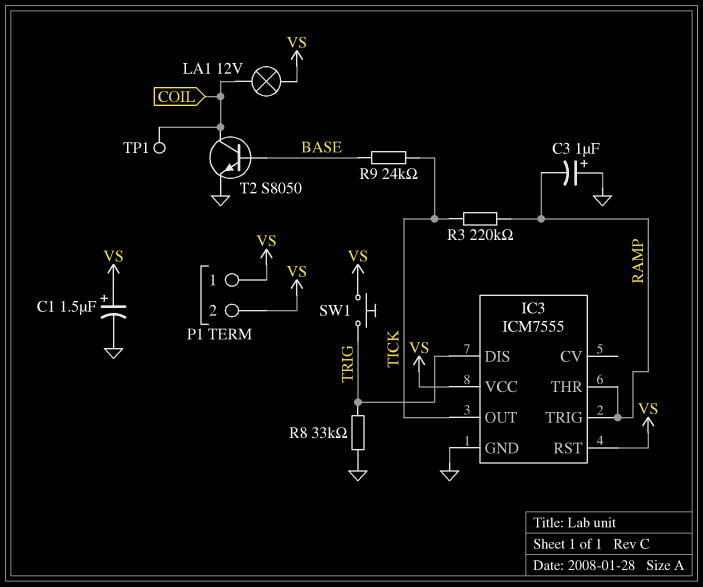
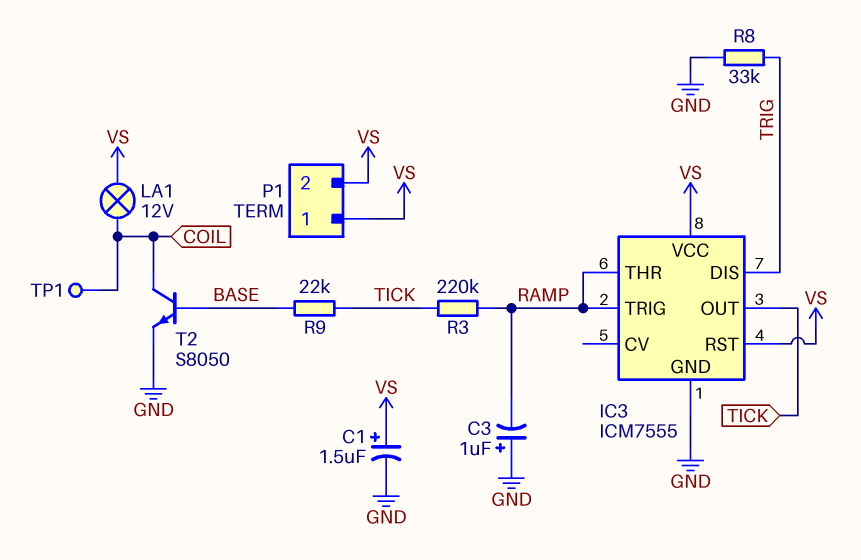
R9: 24k (BASE, TICK) -> 22k (BASE, TICK)
SW1: button (TRIG, VS) -> none

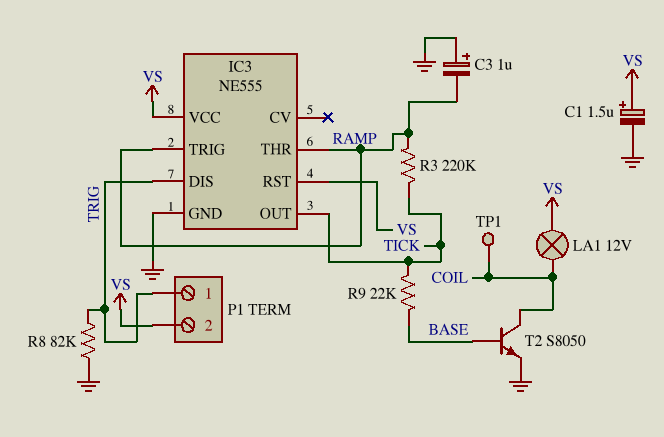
IC3: ICM7555 -> NE555
P1 pin 1: VS -> TRIG
R8: 33k (GND, TRIG) -> 82k (GND, TRIG)

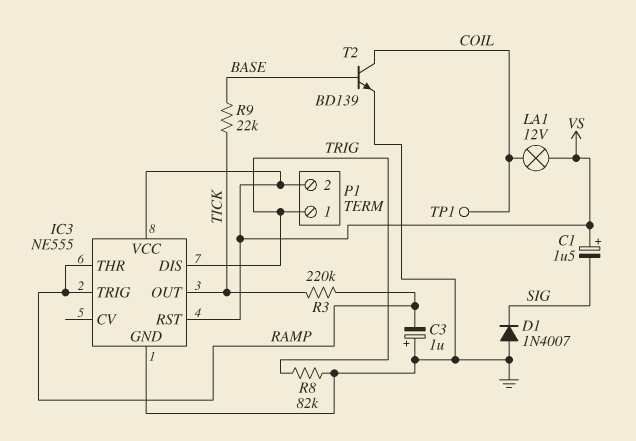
C1: 1.5uF (plus VS, minus GND) -> 1.5uF (plus VS, minus SIG)
D1: none -> diode 1N4007 (A GND, K SIG)
T2: NPN S8050 (B BASE, C COIL, E GND) -> NPN BD139 (B BASE, C COIL, E GND)

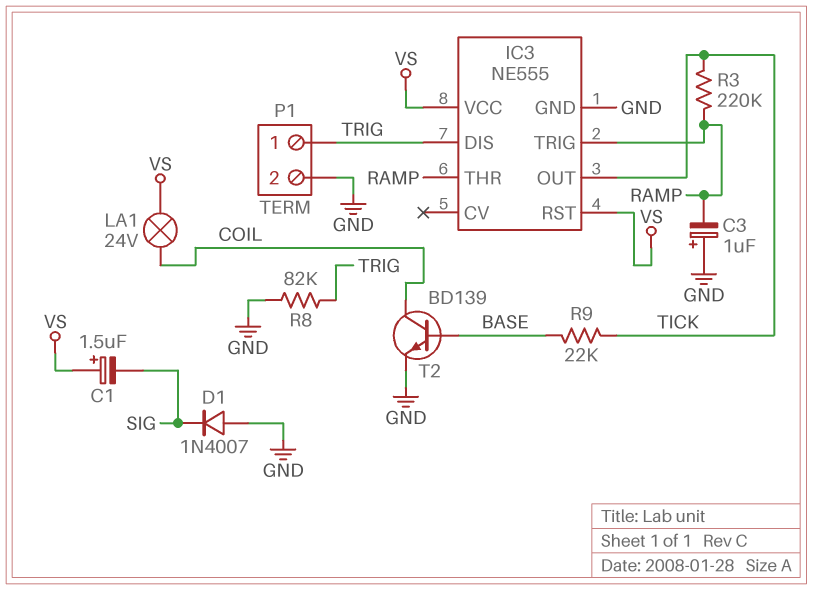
LA1: lamp 12V (COIL, VS) -> lamp 24V (COIL, VS)
P1 pin 2: VS -> GND
TP1: test point (COIL) -> none

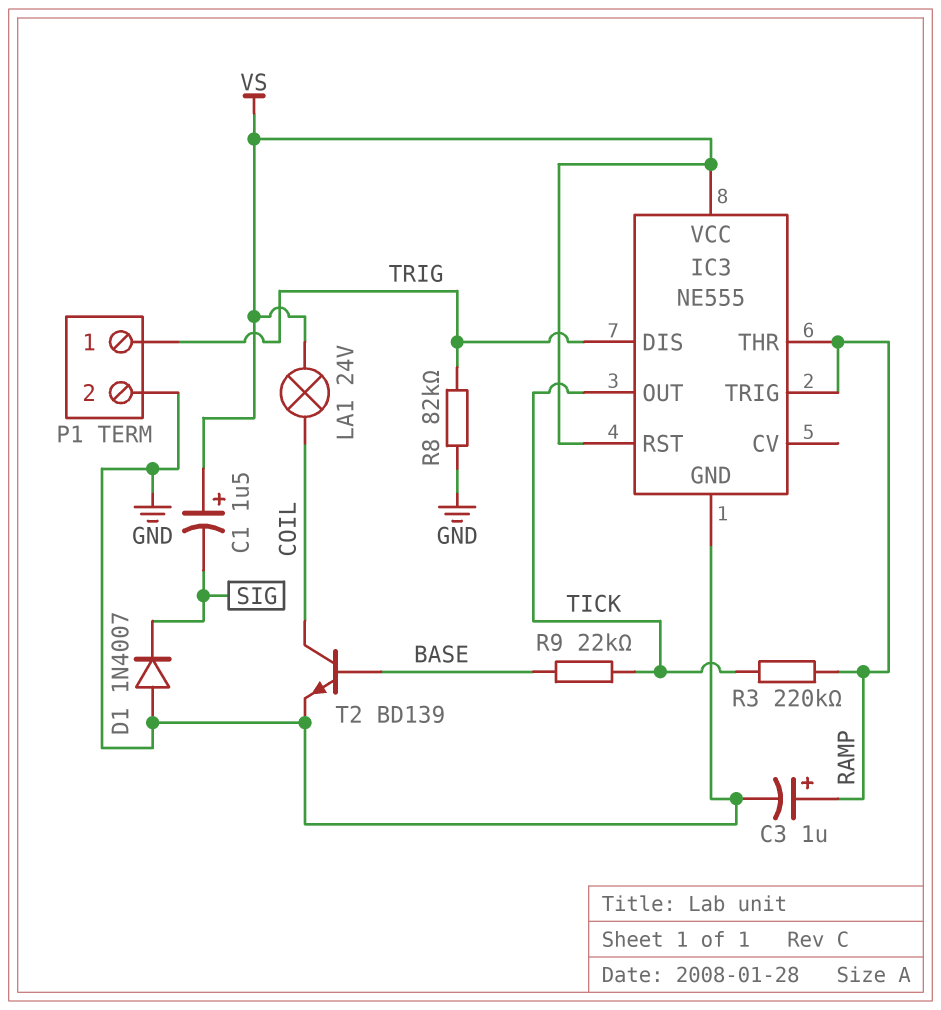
C3: 1uF (plus GND, minus RAMP) -> 1uF (plus RAMP, minus GND)

